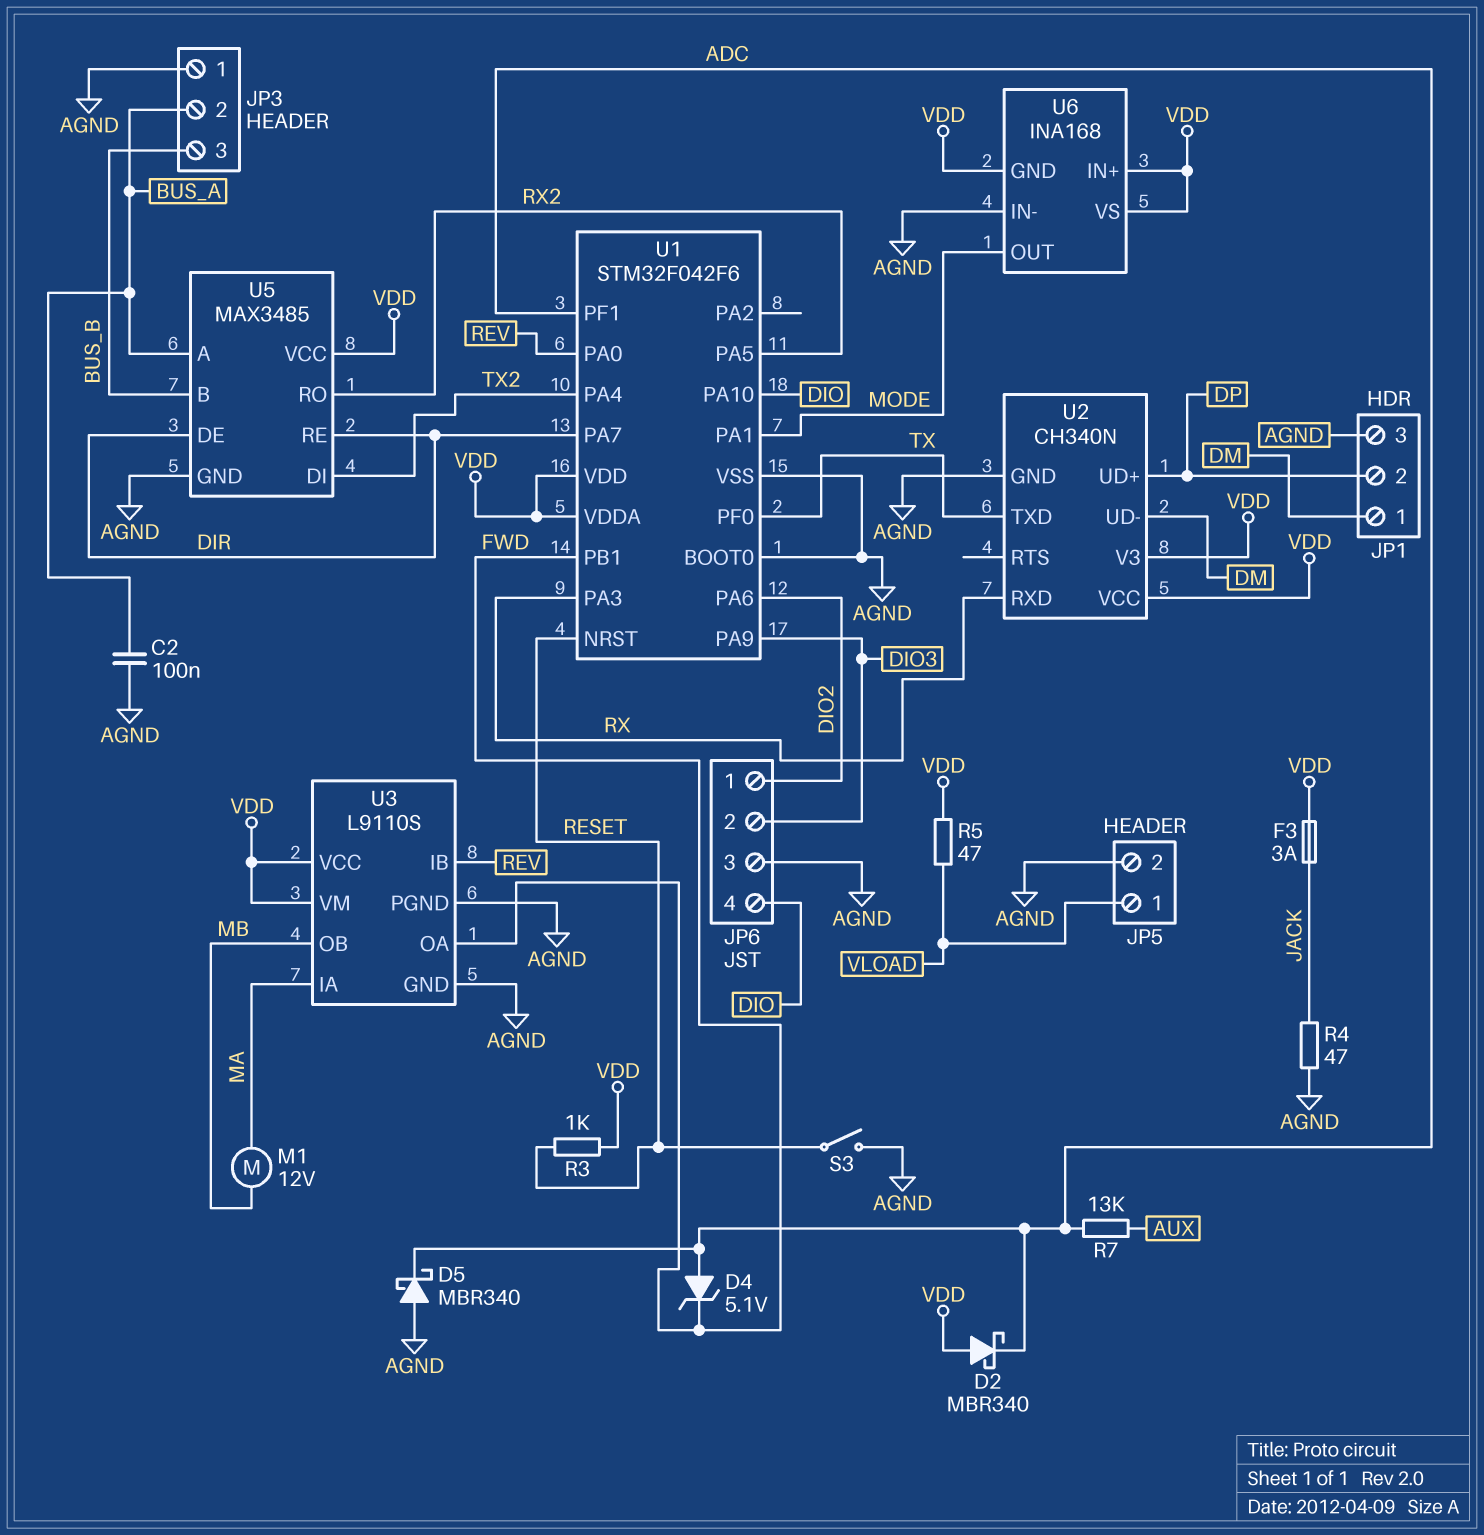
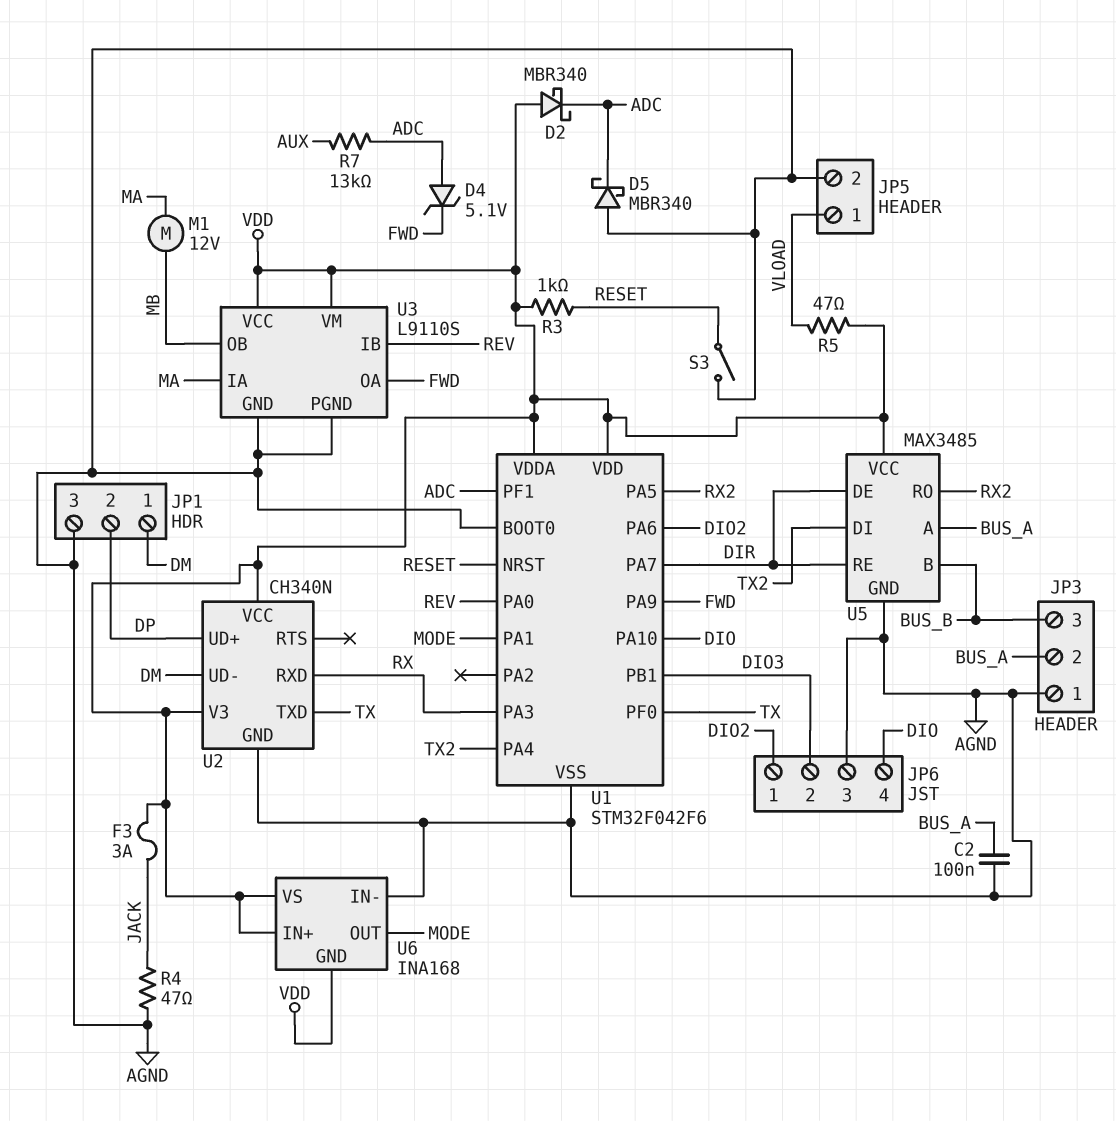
U1 pin PA9: DIO3 -> FWD
U1 pin PB1: FWD -> DIO3

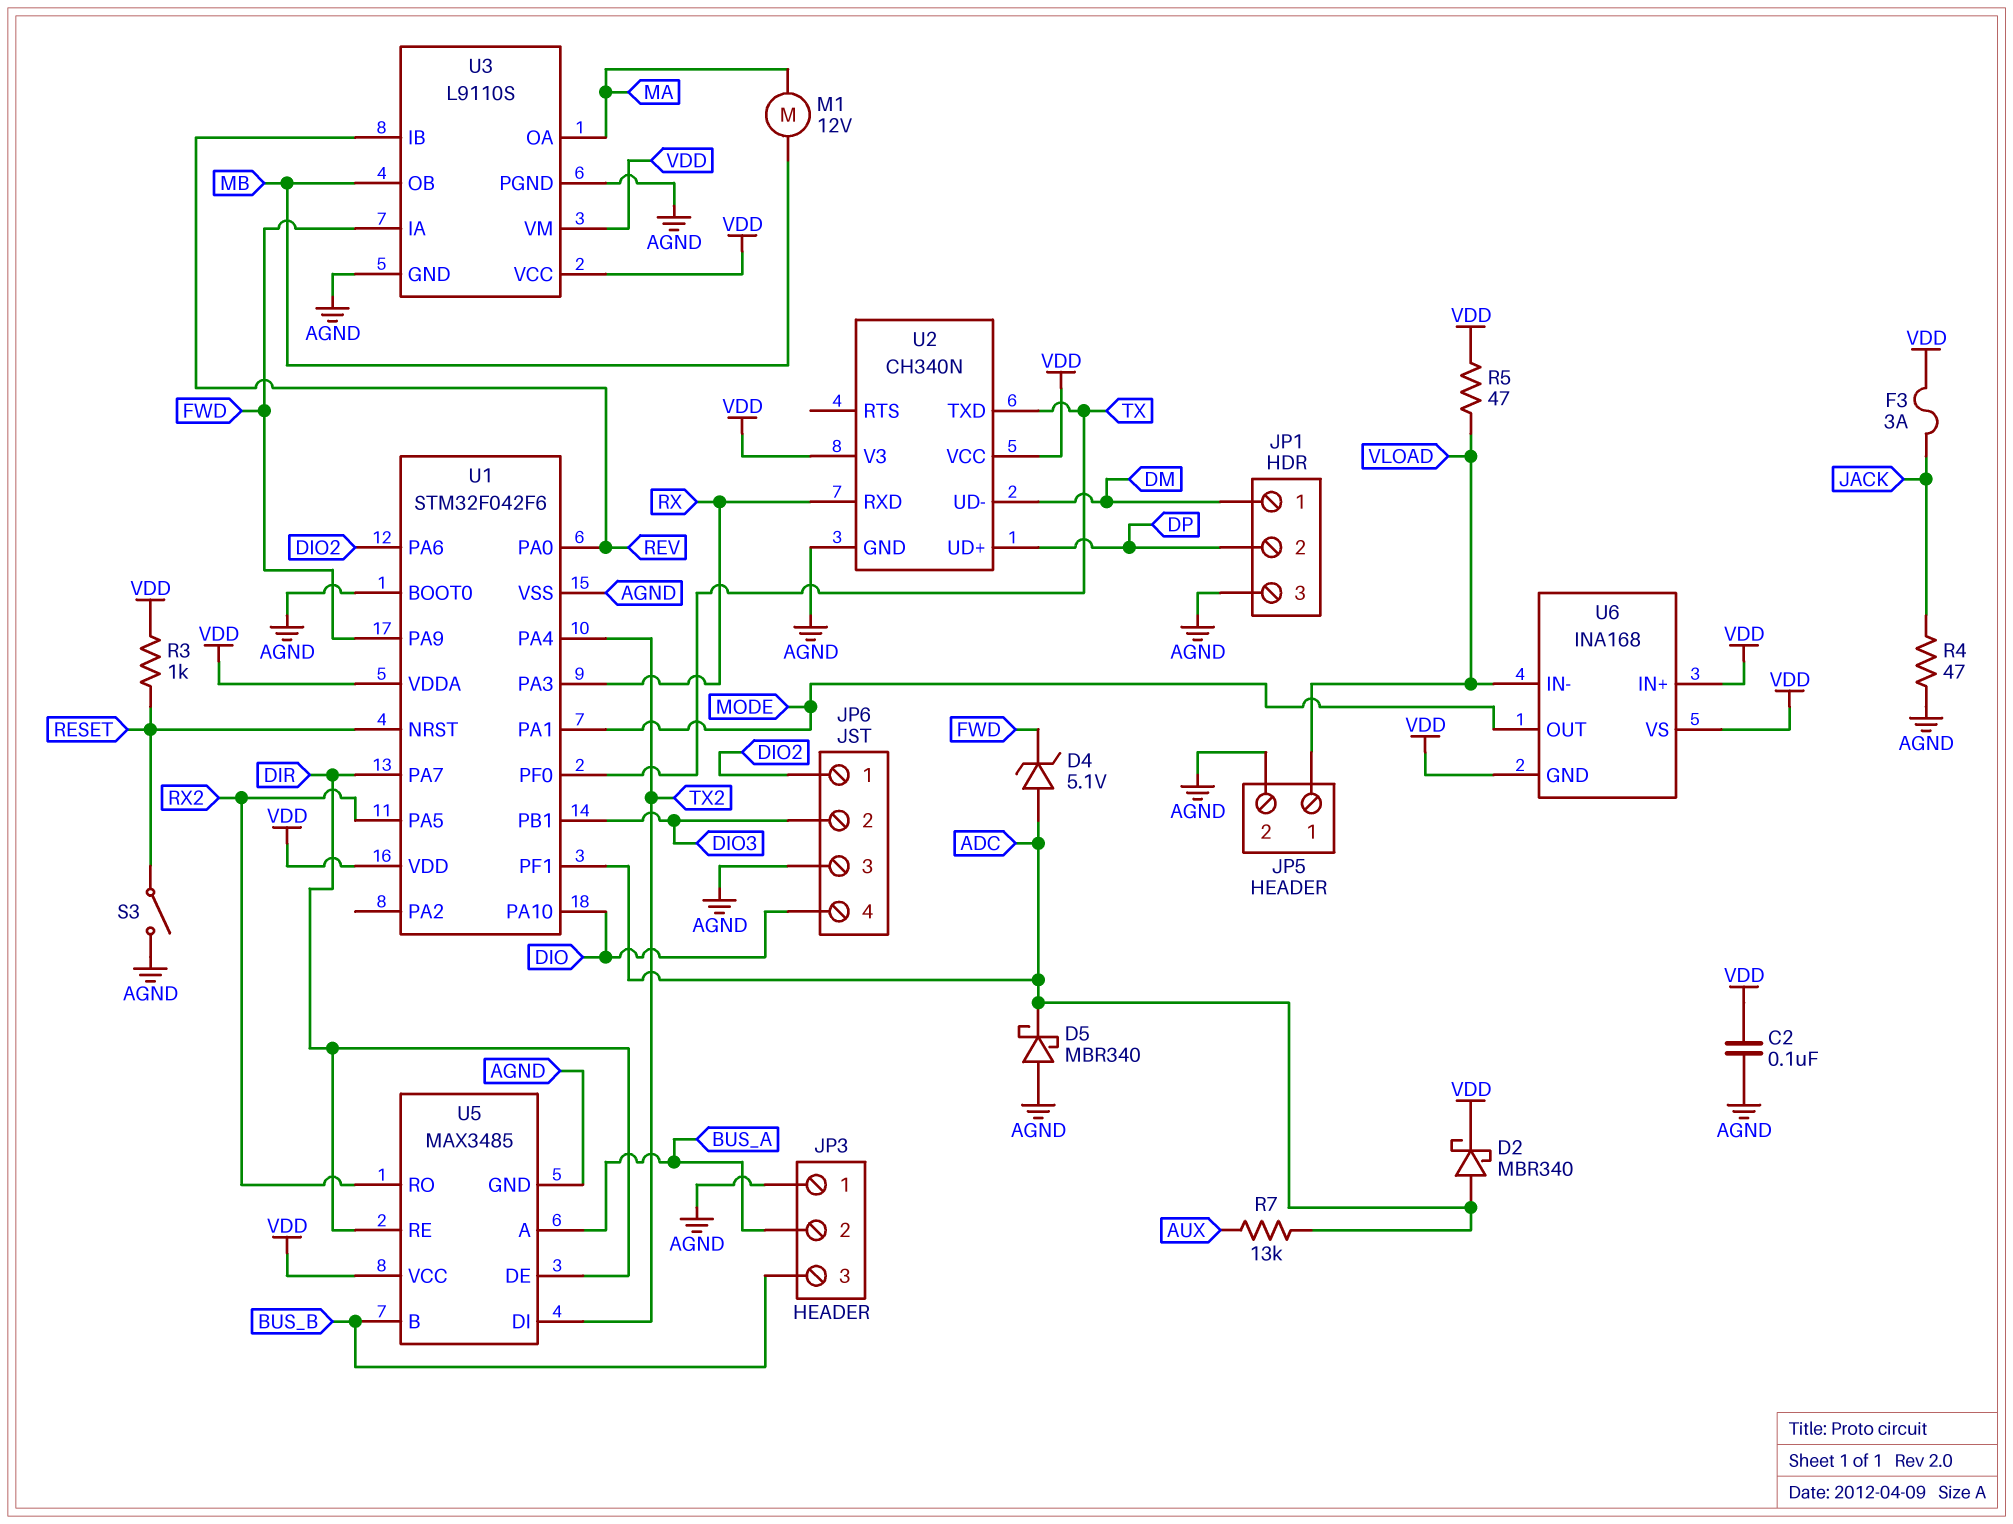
C2: 100nF (AGND, BUS_A) -> 100nF (AGND, VDD)
D2: schottky MBR340 (A VDD, K ADC) -> schottky MBR340 (A ADC, K VDD)
U3 pin IA: MA -> FWD
U3 pin OA: FWD -> MA
U6 pin IN-: AGND -> VLOAD

